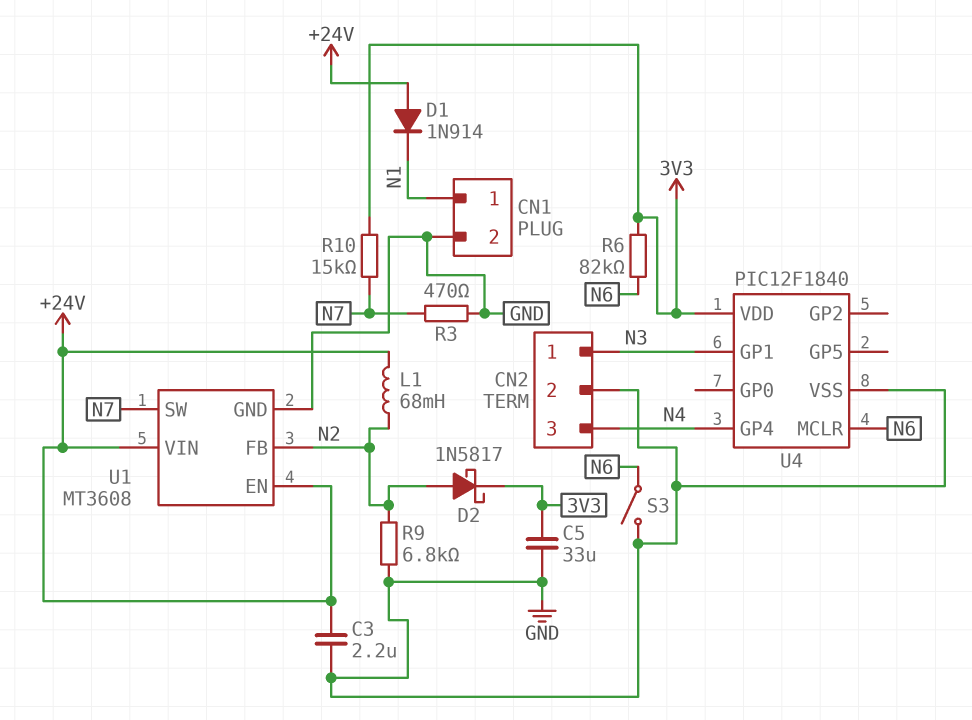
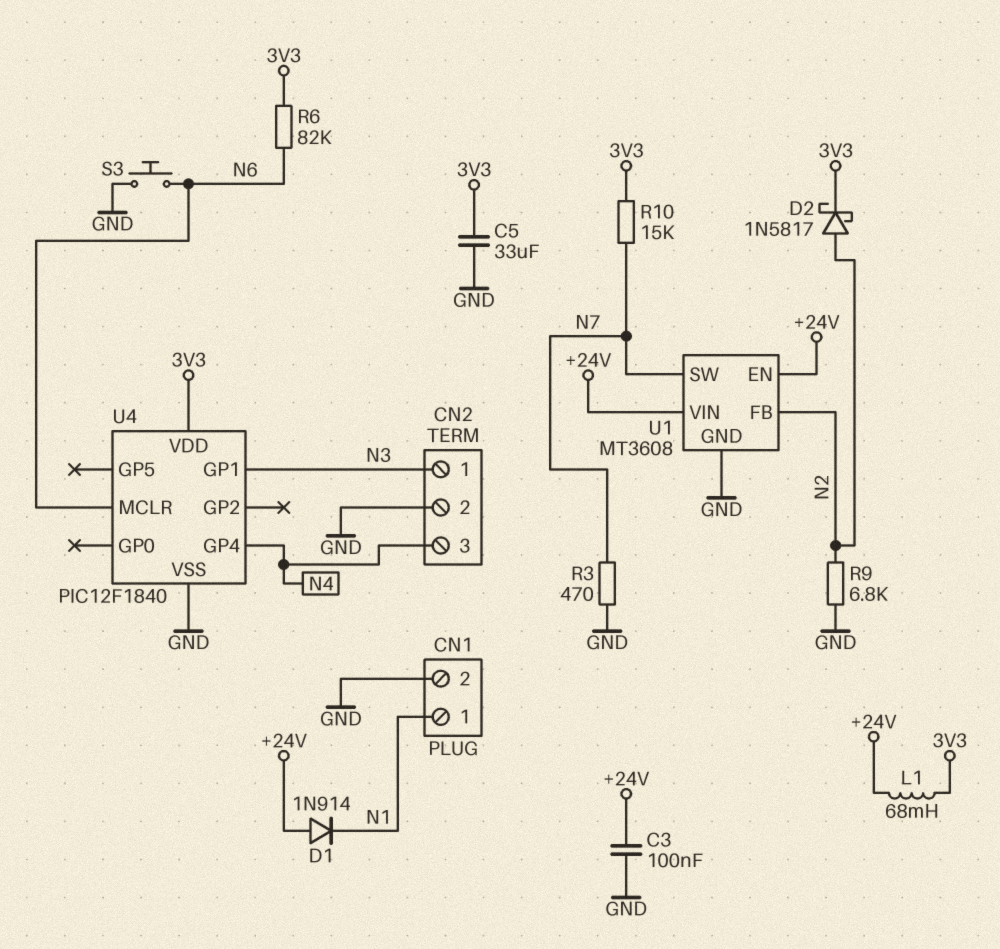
C3: 2.2uF (+24V, GND) -> 100nF (+24V, GND)
L1: 68mH (+24V, N2) -> 68mH (+24V, 3V3)
S3: switch (GND, N6) -> button (GND, N6)

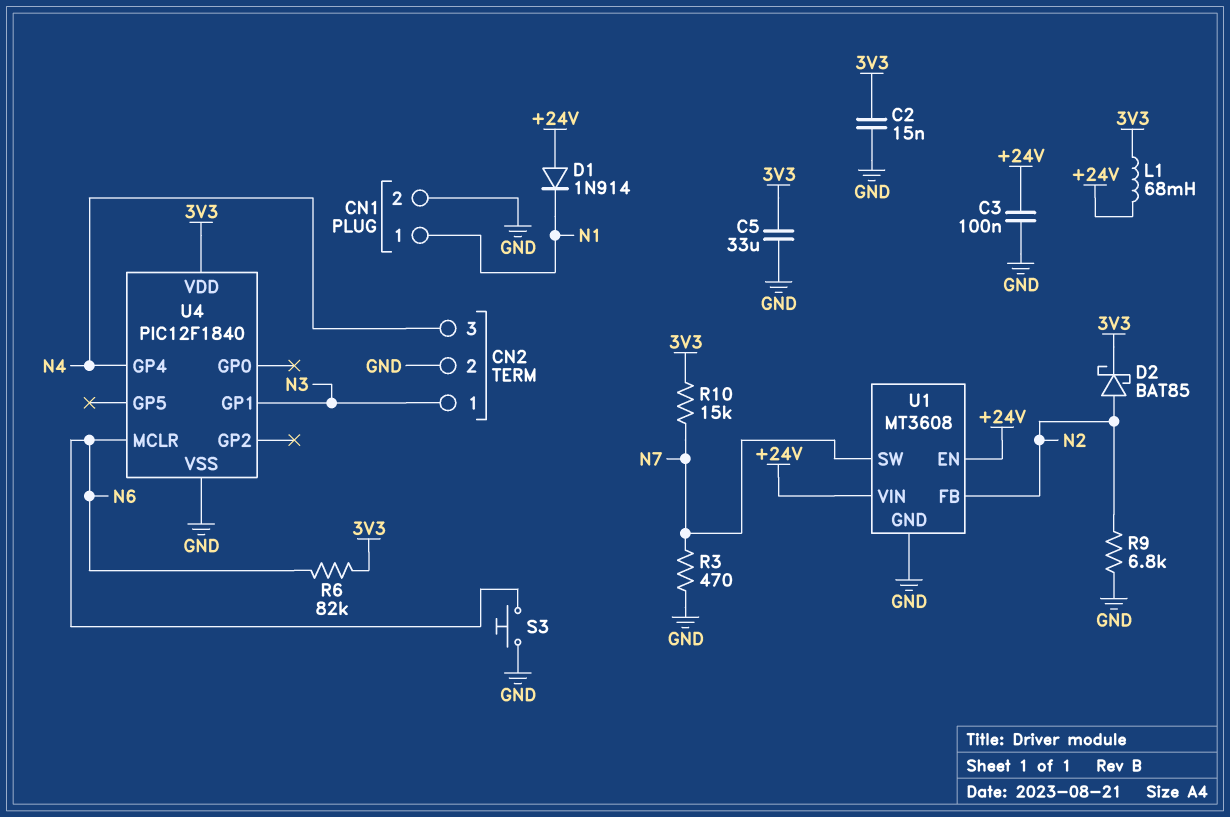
C2: none -> 15nF (3V3, GND)
D2: schottky 1N5817 (A N2, K 3V3) -> schottky BAT85 (A N2, K 3V3)

